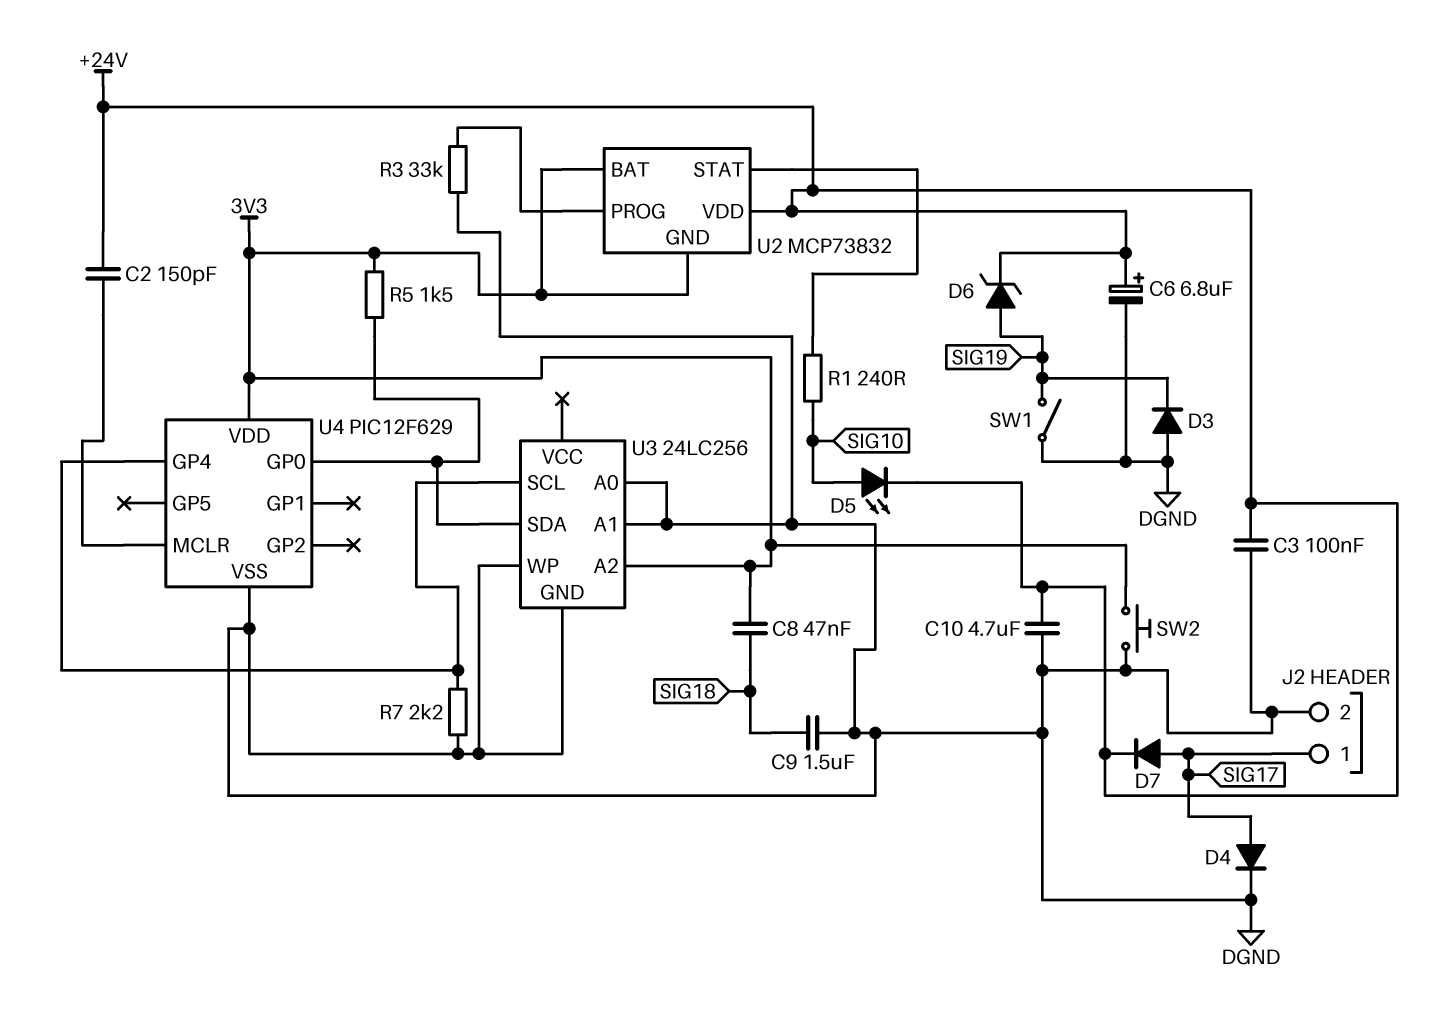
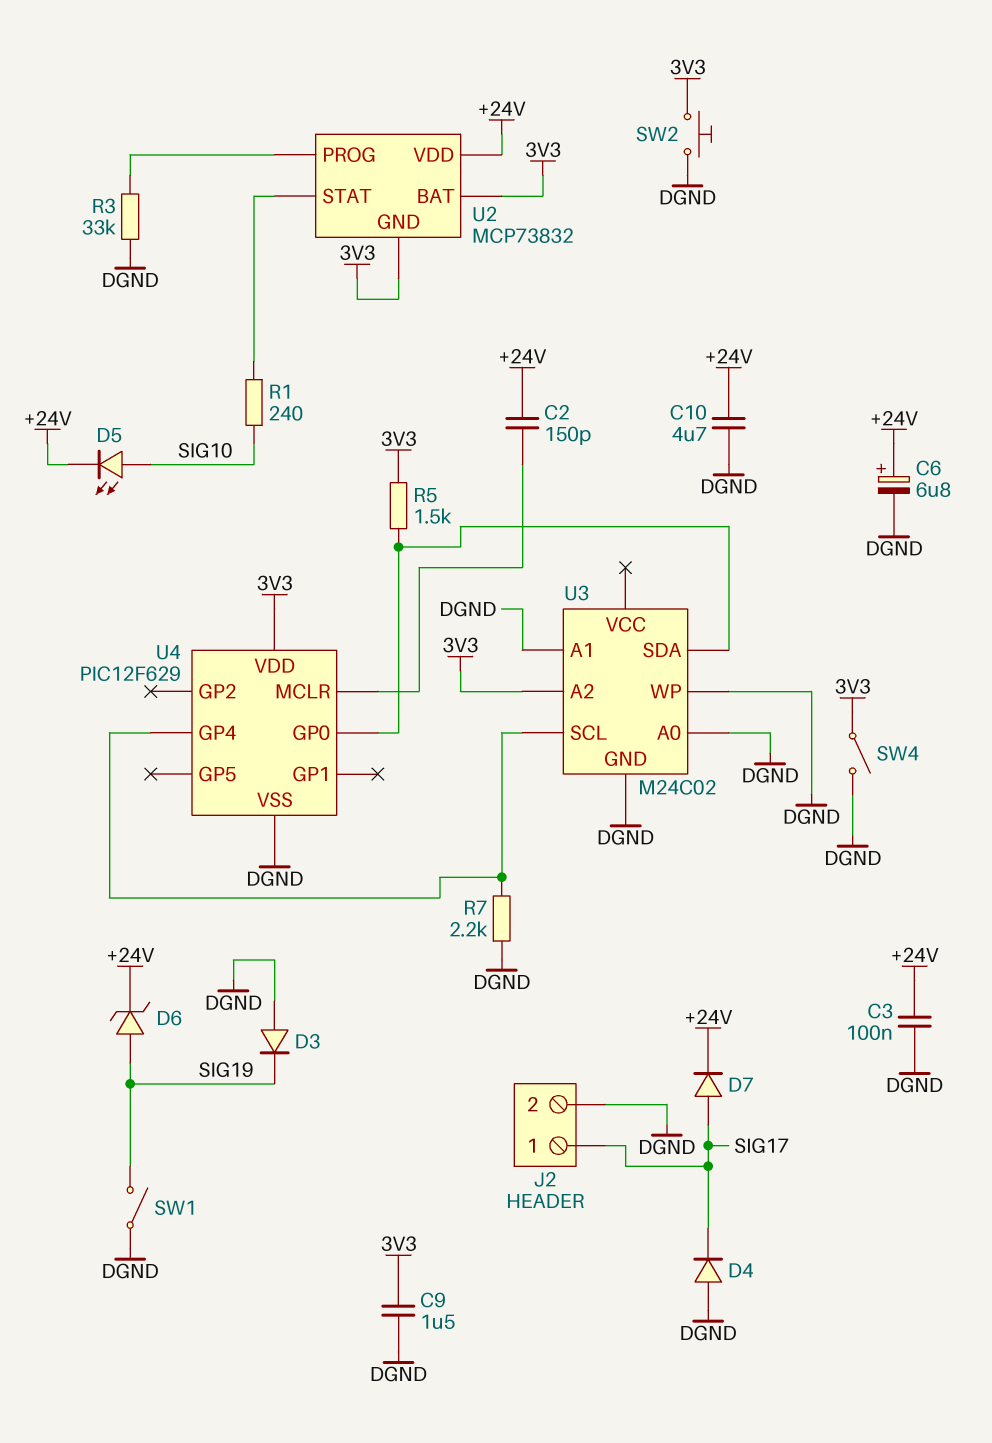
C8: 47nF (3V3, SIG18) -> none
C9: 1.5uF (DGND, SIG18) -> 1.5uF (3V3, DGND)
D4: diode (A SIG17, K DGND) -> diode (A DGND, K SIG17)
SW4: none -> switch (3V3, DGND)
U3: 24LC256 -> M24C02

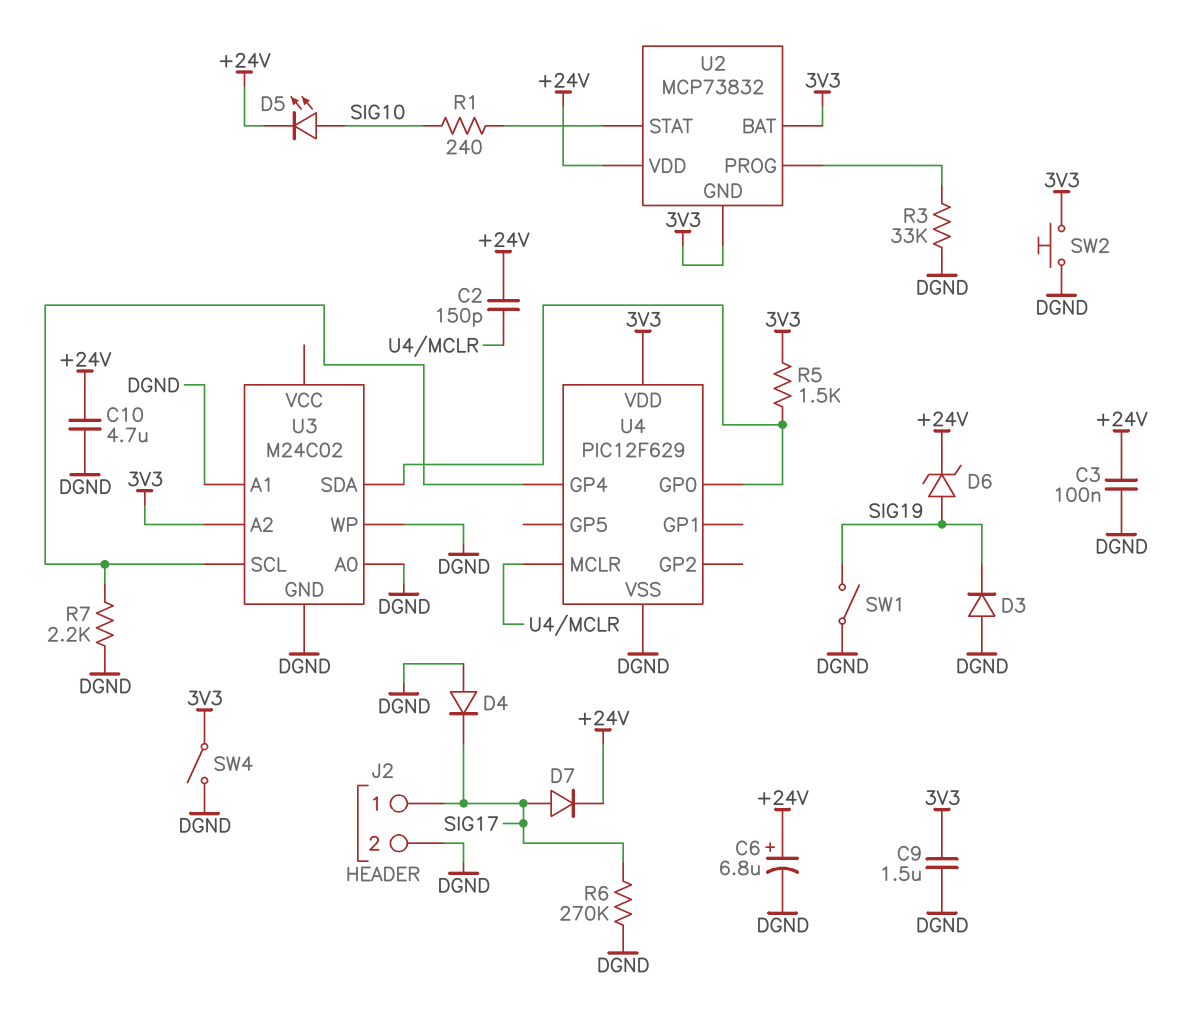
R6: none -> 270k (DGND, SIG17)

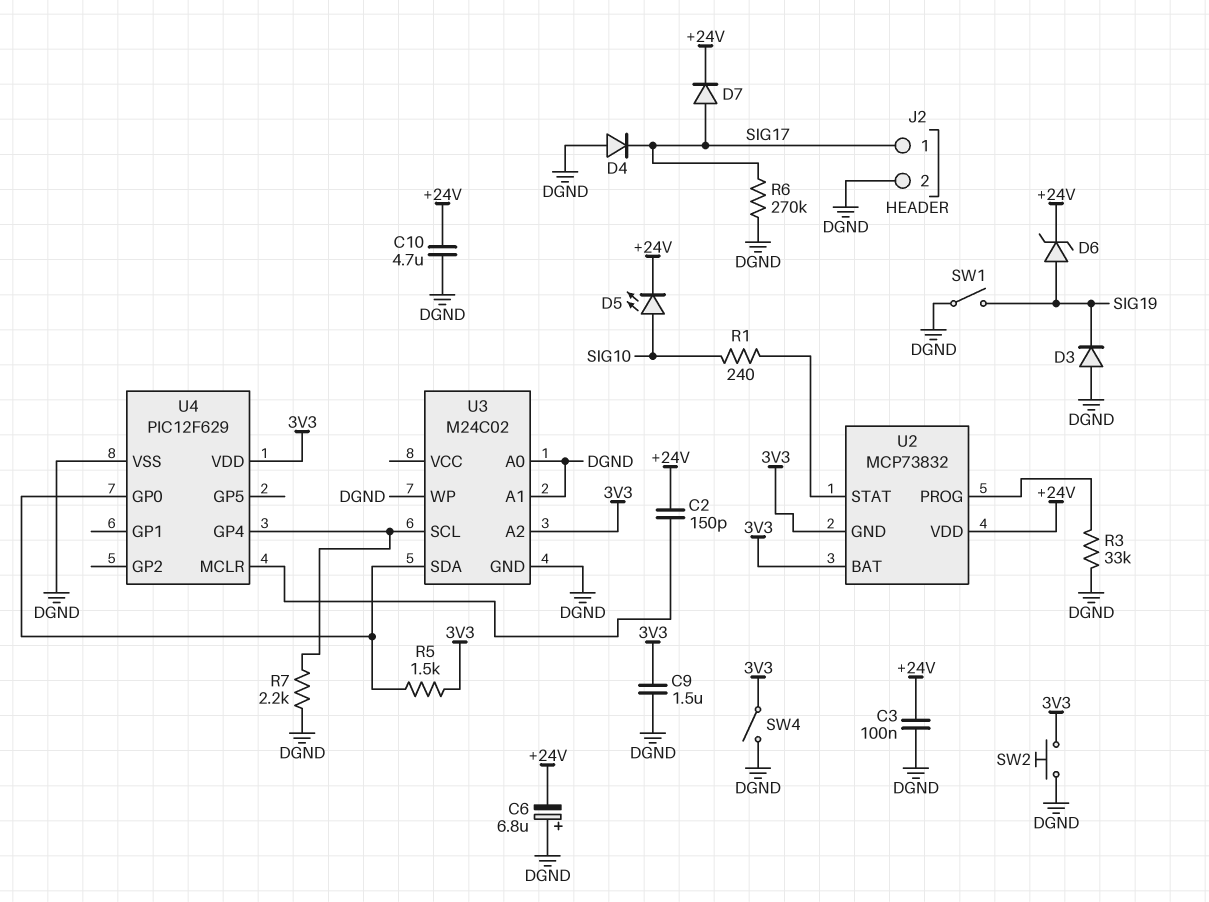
C6: 6.8uF (plus +24V, minus DGND) -> 6.8uF (plus DGND, minus +24V)

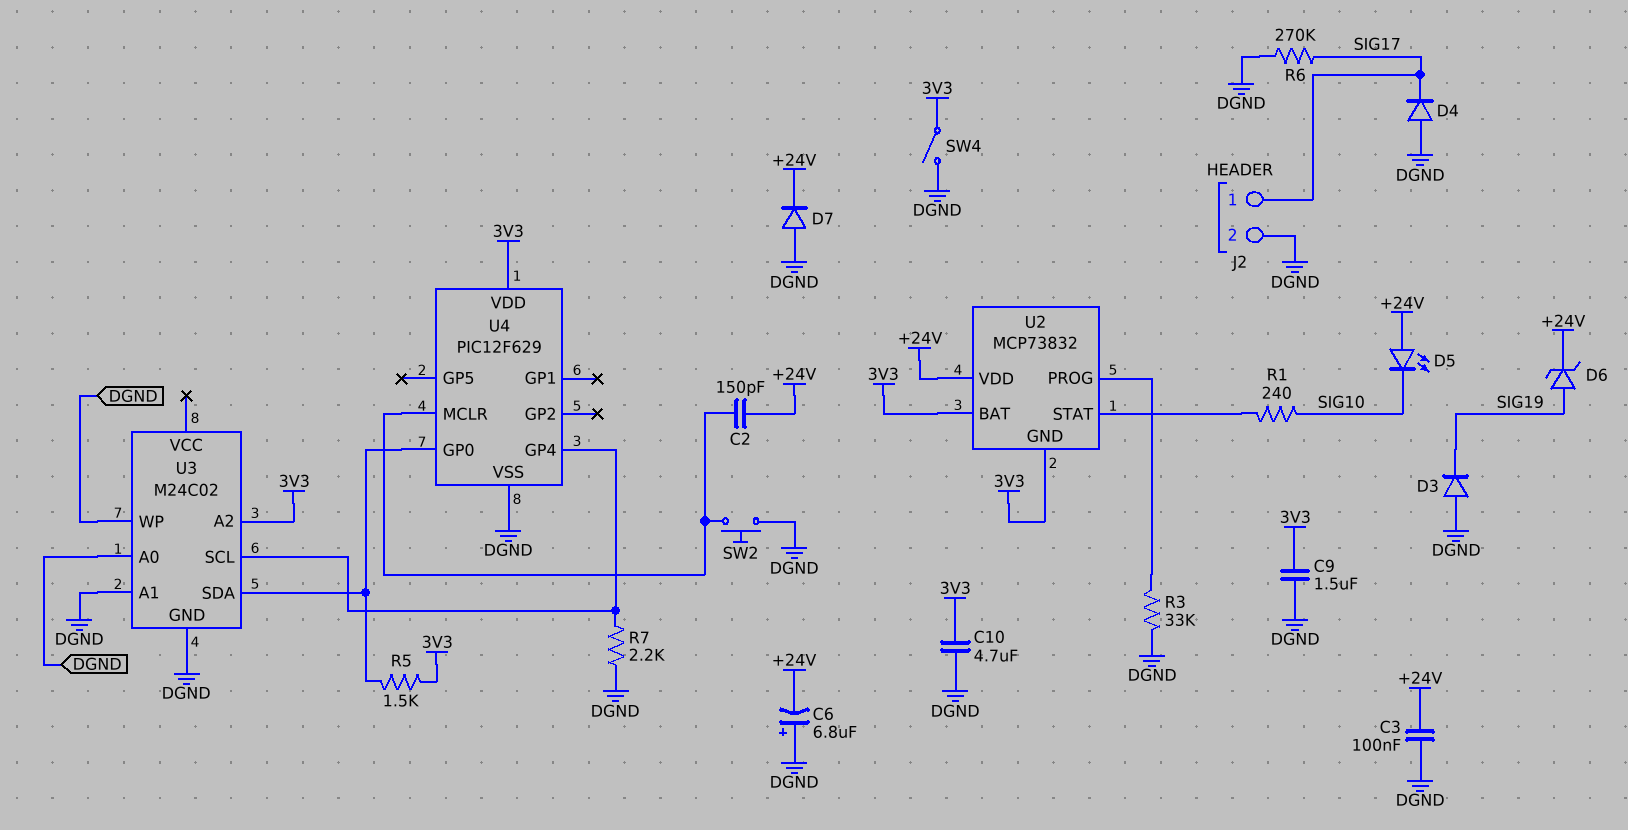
C10: 4.7uF (+24V, DGND) -> 4.7uF (3V3, DGND)
D5: LED (A SIG10, K +24V) -> LED (A +24V, K SIG10)
D7: diode (A SIG17, K +24V) -> diode (A DGND, K +24V)
SW1: switch (DGND, SIG19) -> none
SW2: button (3V3, DGND) -> button (DGND, U4/MCLR)

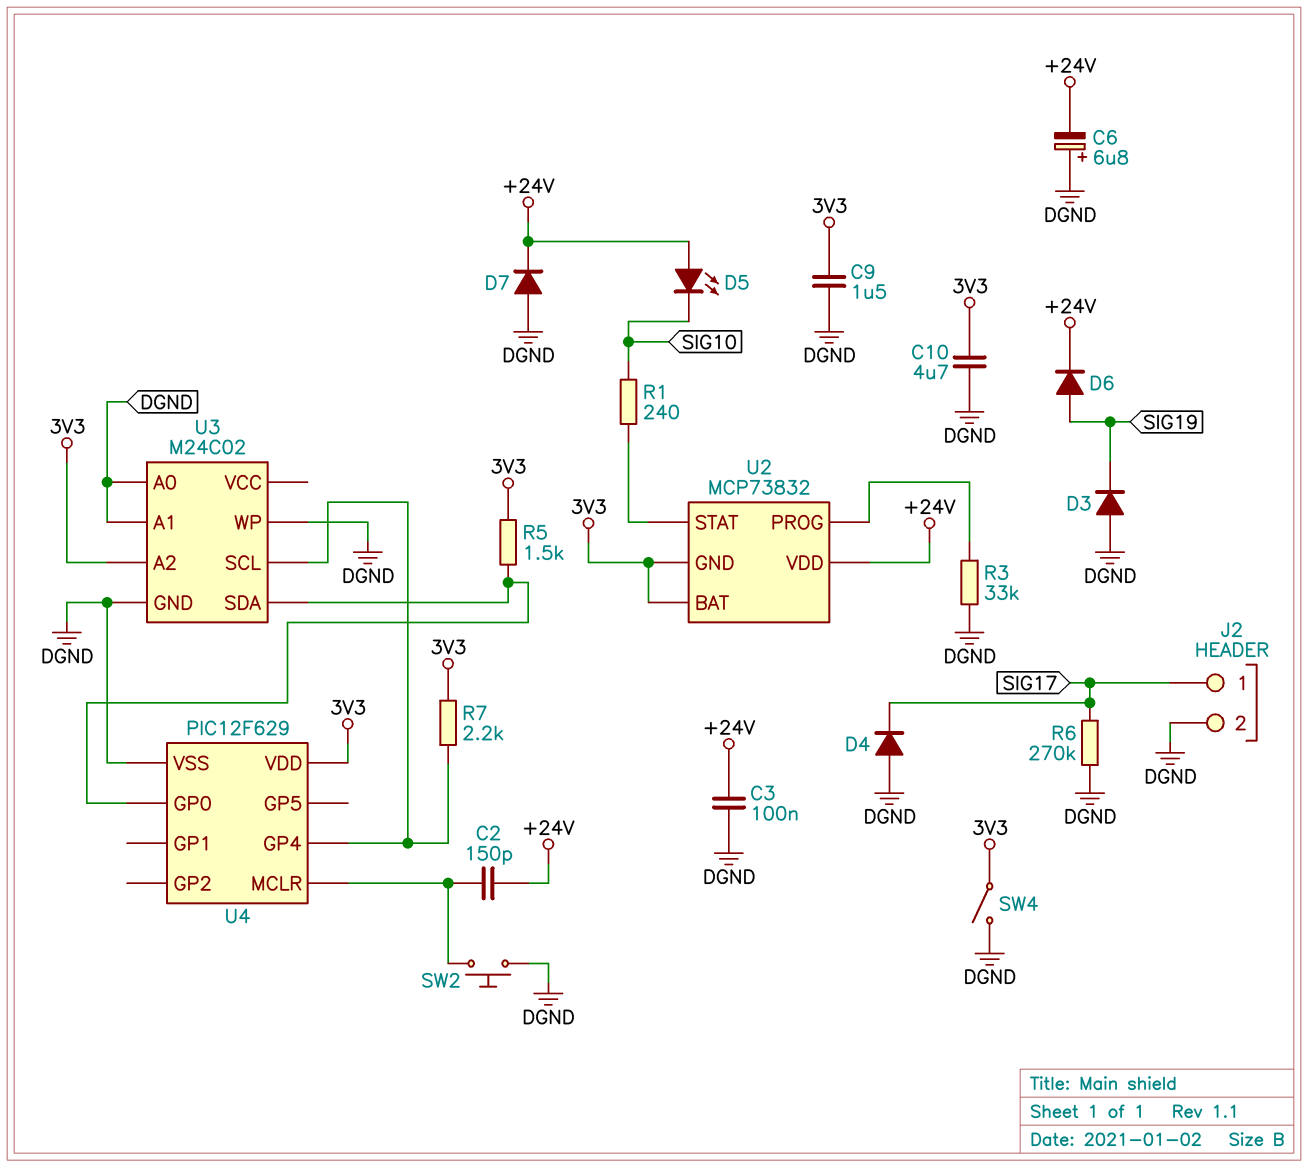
D6: zener (A SIG19, K +24V) -> diode (A SIG19, K +24V)
R7: 2.2k (DGND, U3/SCL) -> 2.2k (3V3, U3/SCL)

